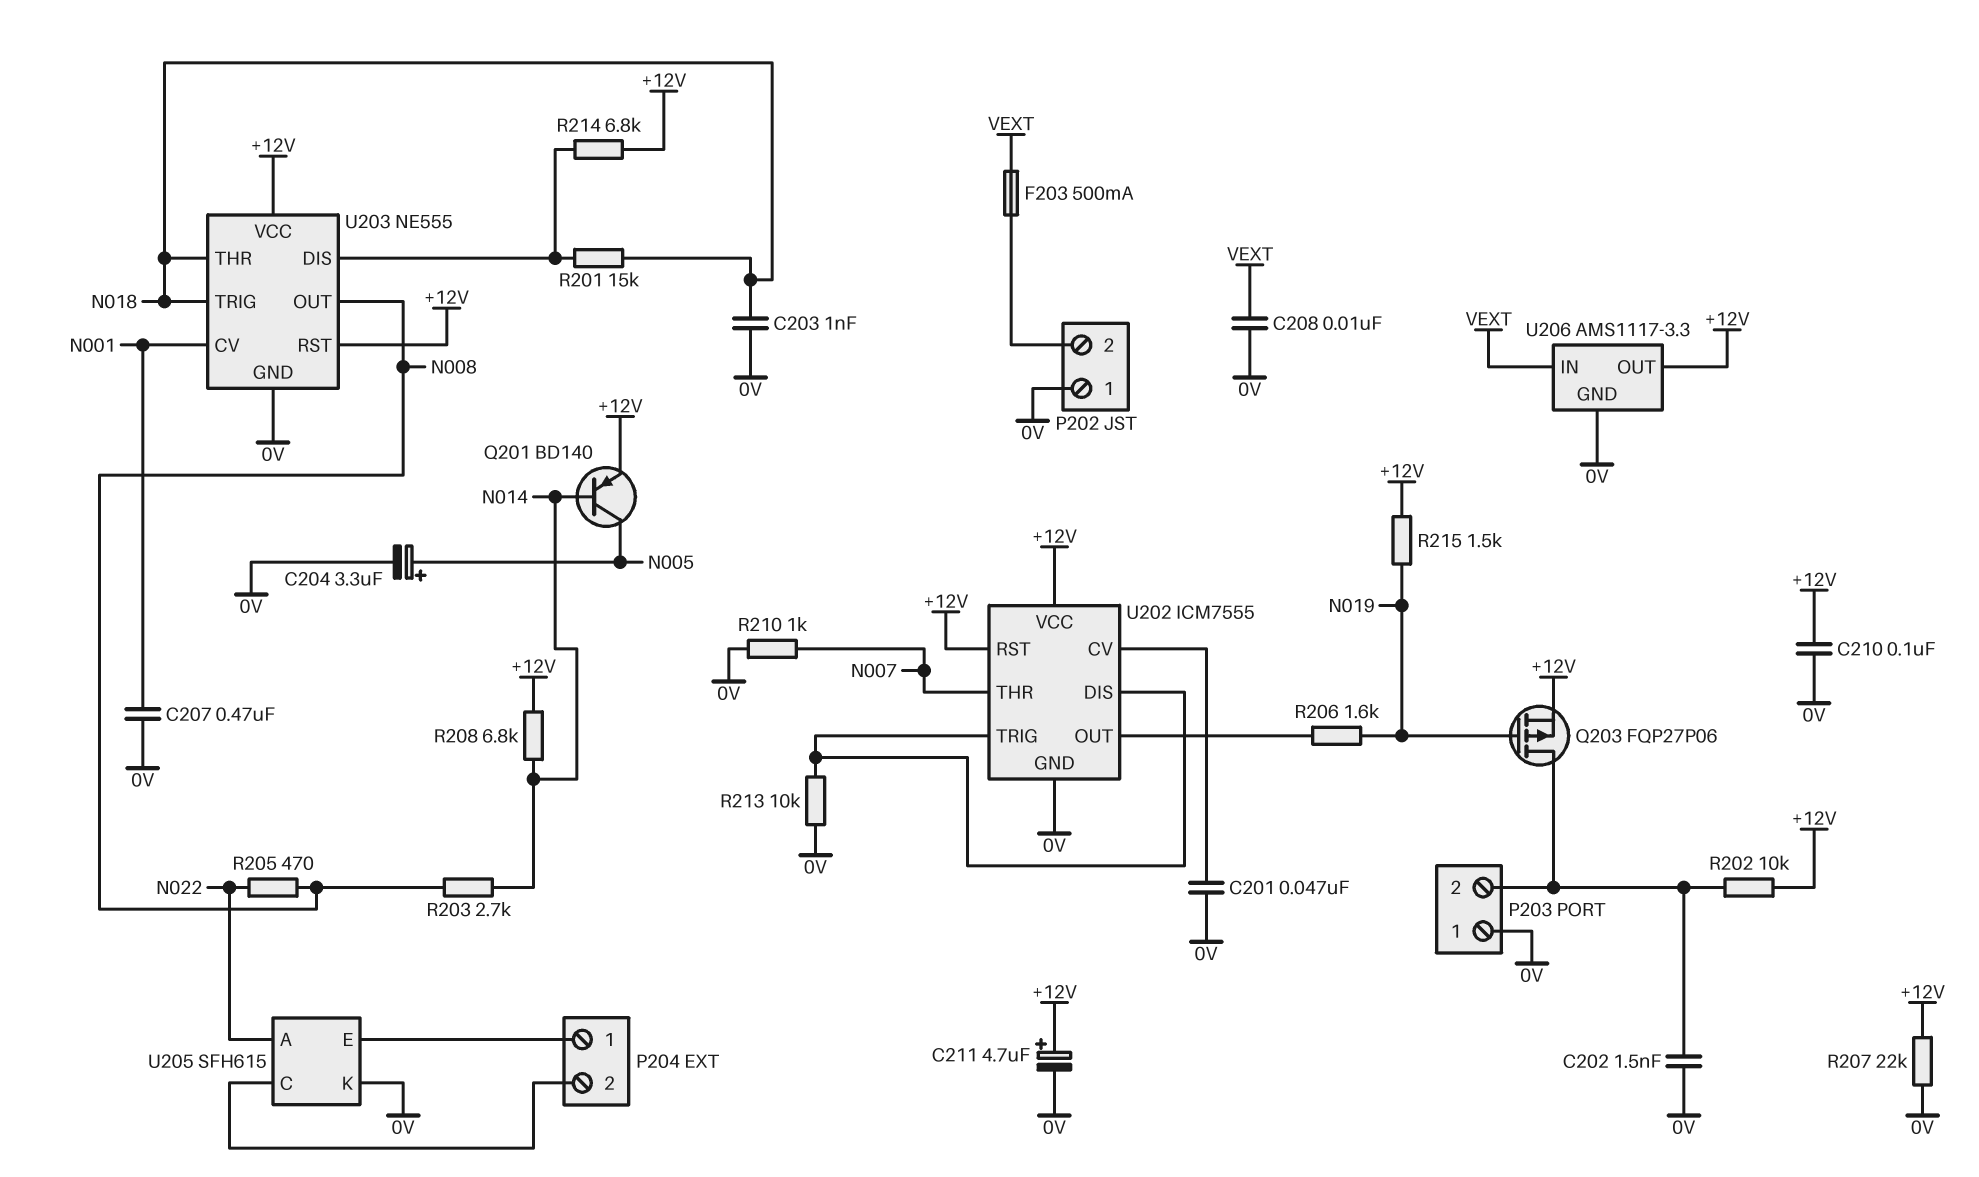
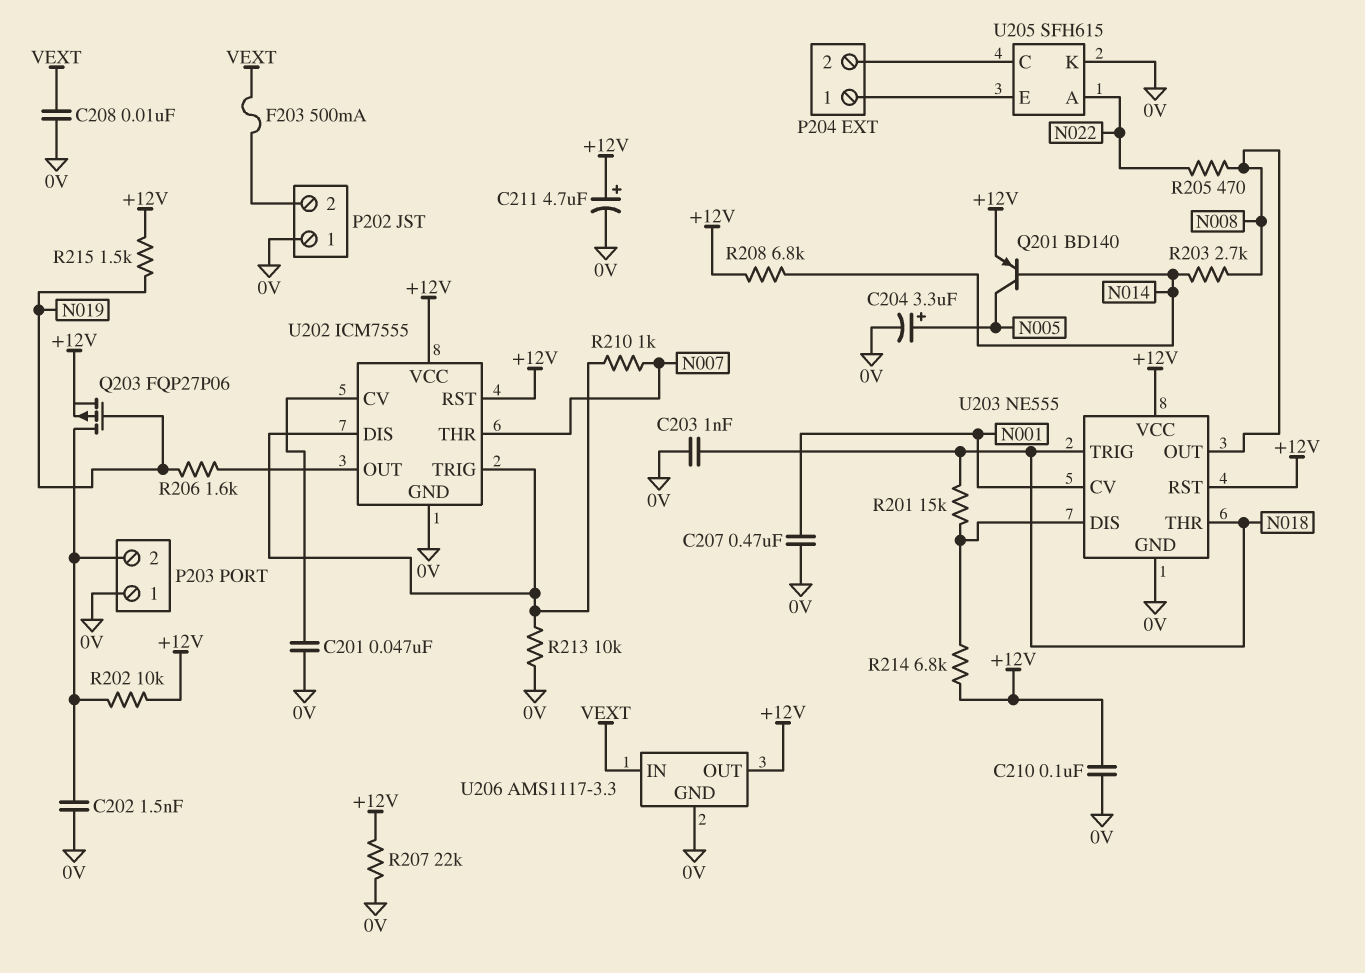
R210: 1k (0V, N007) -> 1k (N007, U202/DIS)

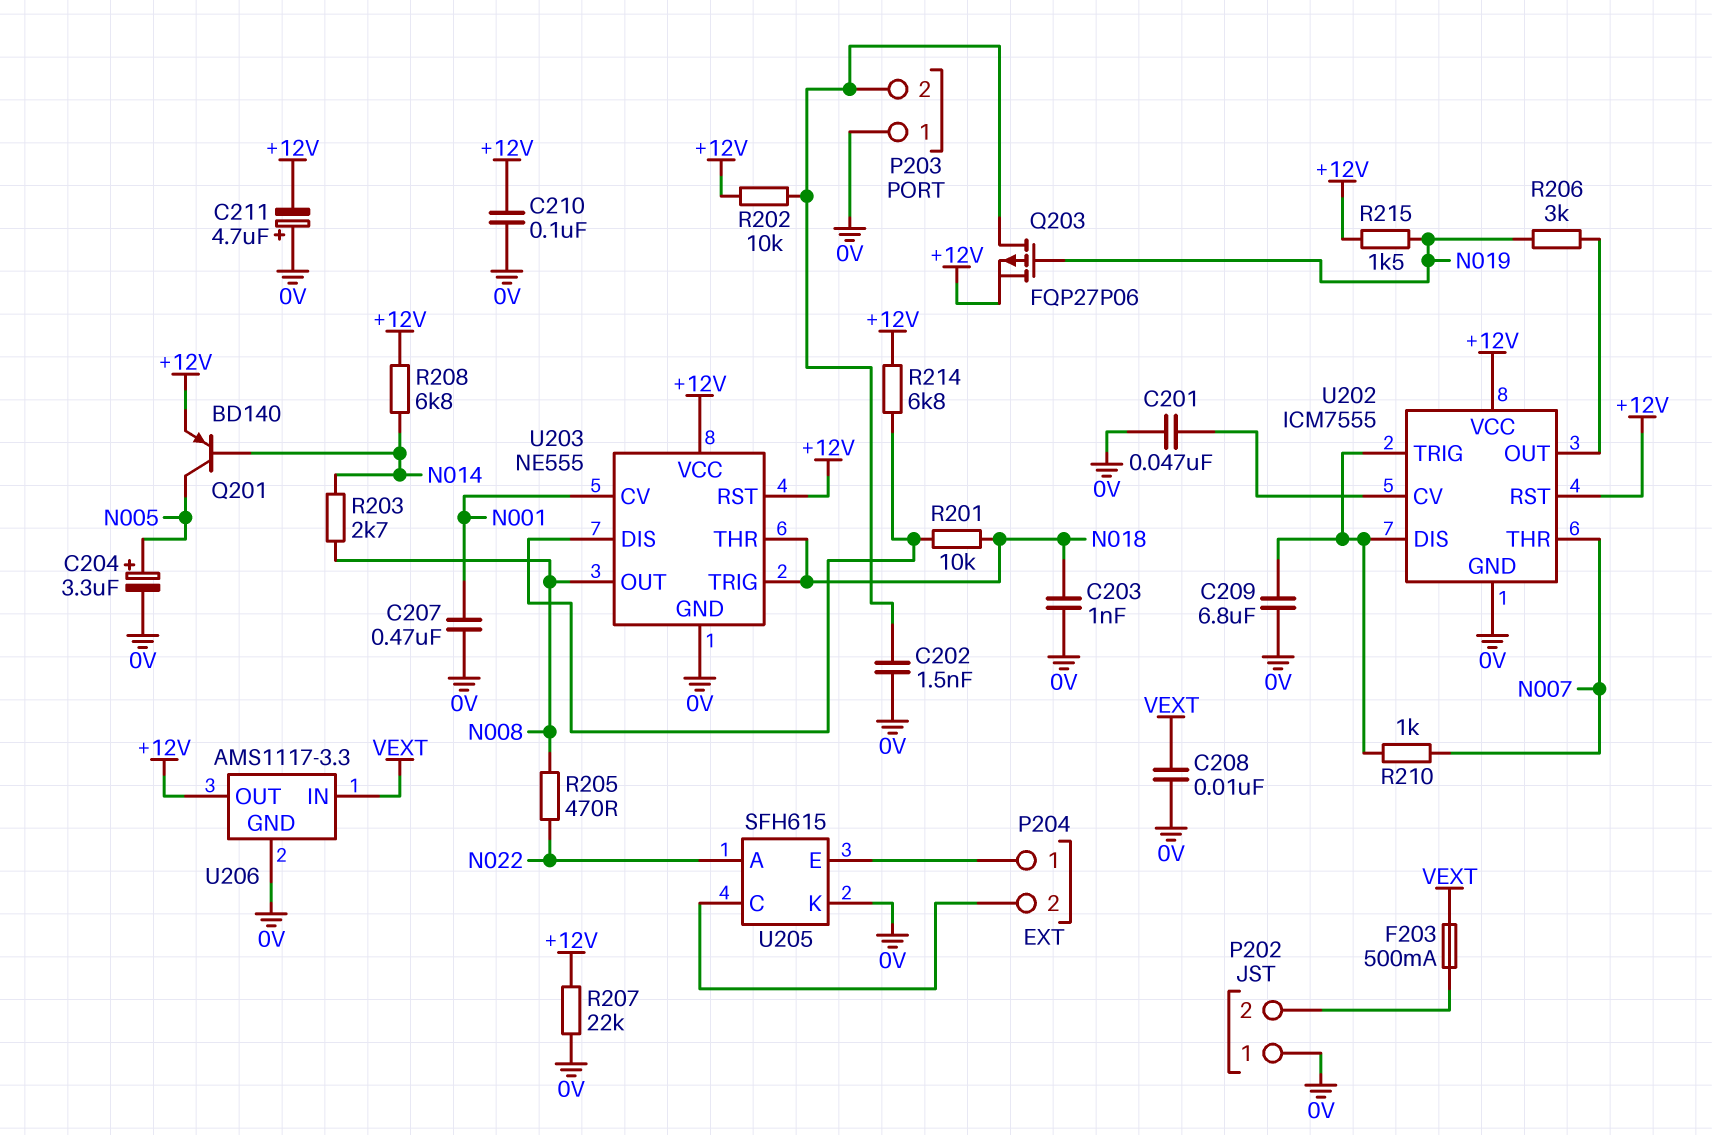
C209: none -> 6.8uF (0V, U202/DIS)
C211: 4.7uF (plus +12V, minus 0V) -> 4.7uF (plus 0V, minus +12V)
R201: 15k (N018, U203/DIS) -> 10k (N018, U203/DIS)
R206: 1.6k (N019, U202/OUT) -> 3k (N019, U202/OUT)
R213: 10k (0V, U202/DIS) -> none

